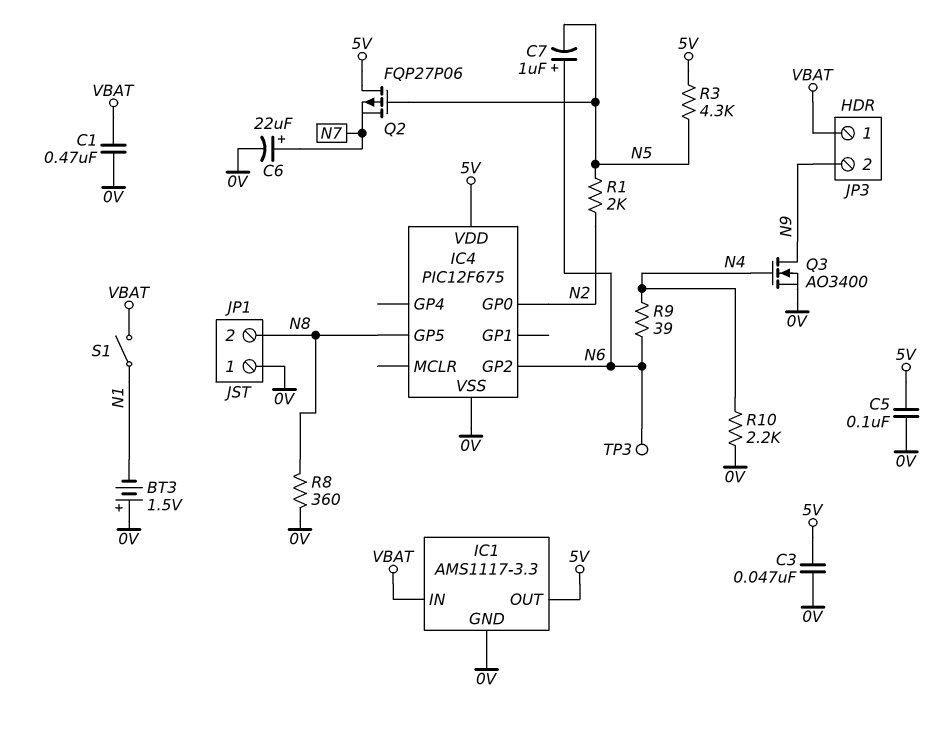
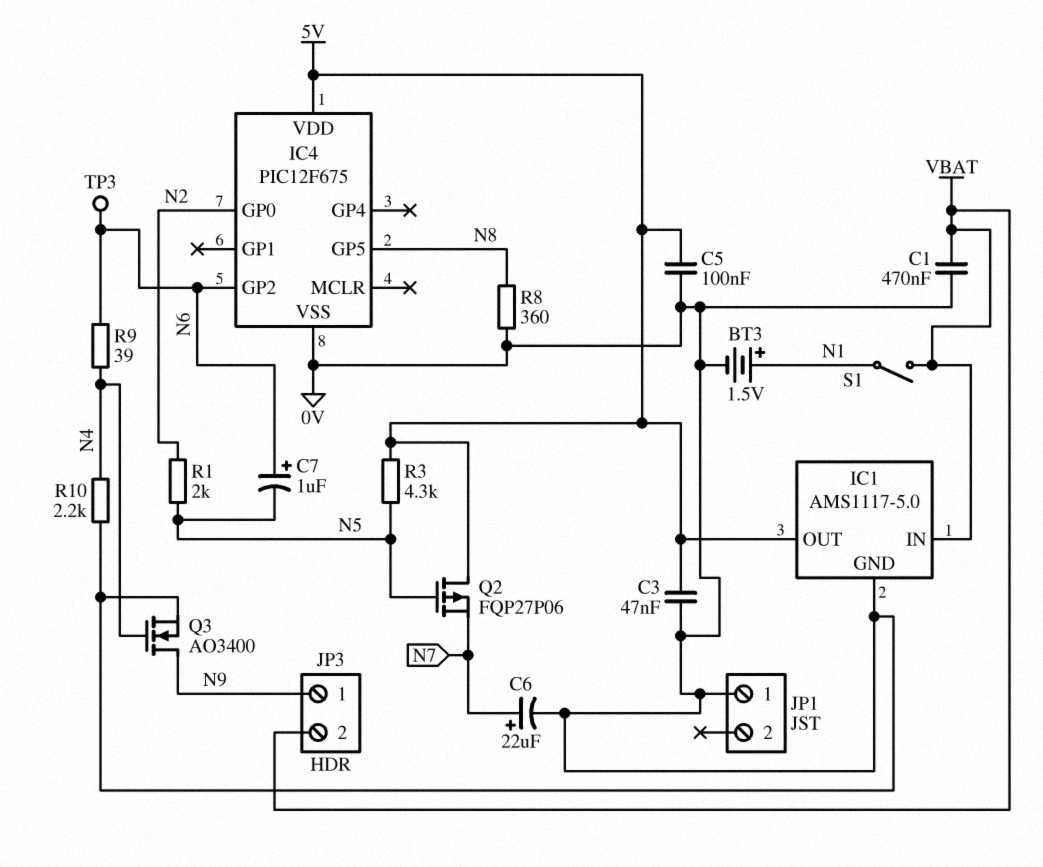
BT3: 1.5V (plus 0V, minus N1) -> 1.5V (plus N1, minus 0V)
IC1: AMS1117-3.3 -> AMS1117-5.0
JP1 pin 2: N8 -> none
JP3 pin 1: VBAT -> N9
JP3 pin 2: N9 -> VBAT

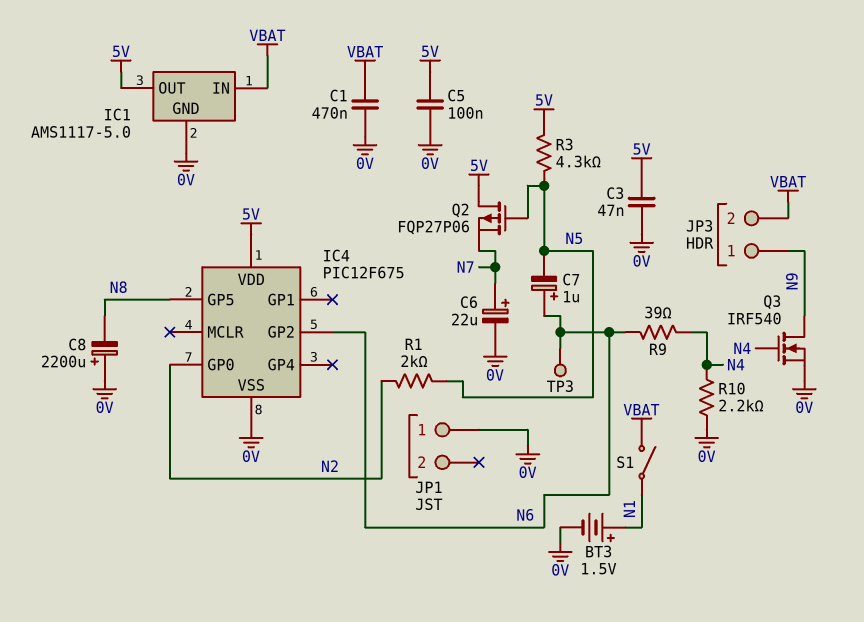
C8: none -> 2200uF (plus 0V, minus N8)
Q3: NMOS AO3400 (G N4, D N9, S 0V) -> NMOS IRF540 (G N4, D N9, S 0V)
R8: 360 (0V, N8) -> none

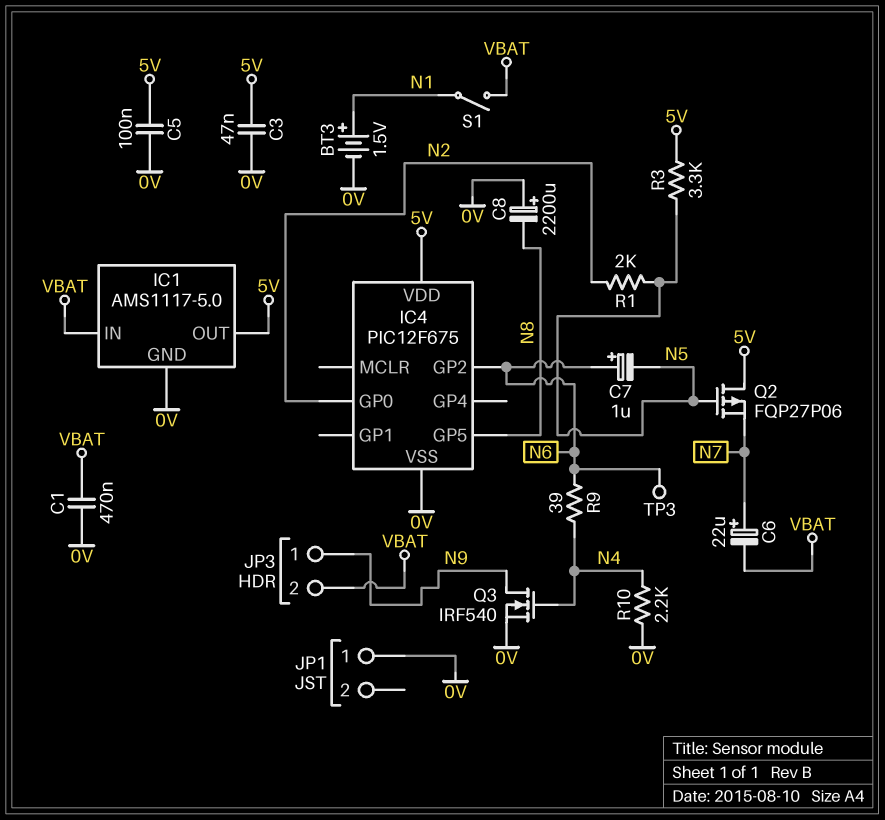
C6: 22uF (plus N7, minus 0V) -> 22uF (plus N7, minus VBAT)
R3: 4.3k (5V, N5) -> 3.3k (5V, N5)

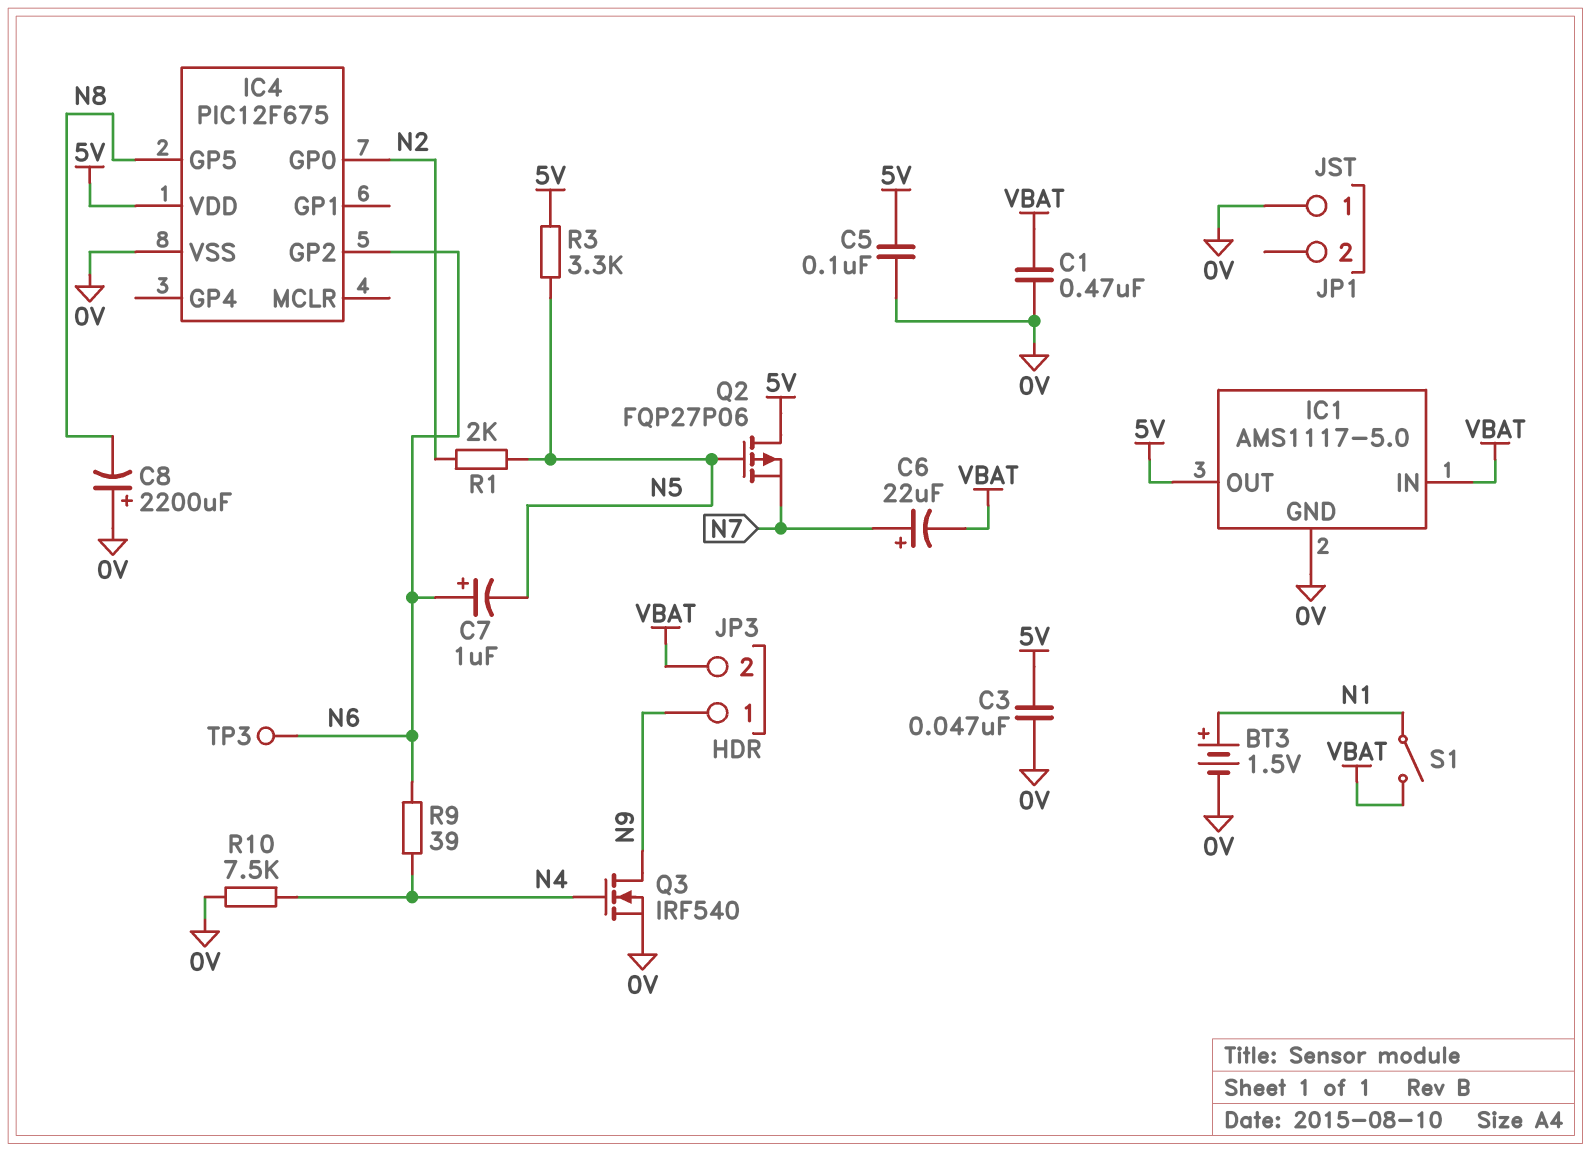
R10: 2.2k (0V, N4) -> 7.5k (0V, N4)

